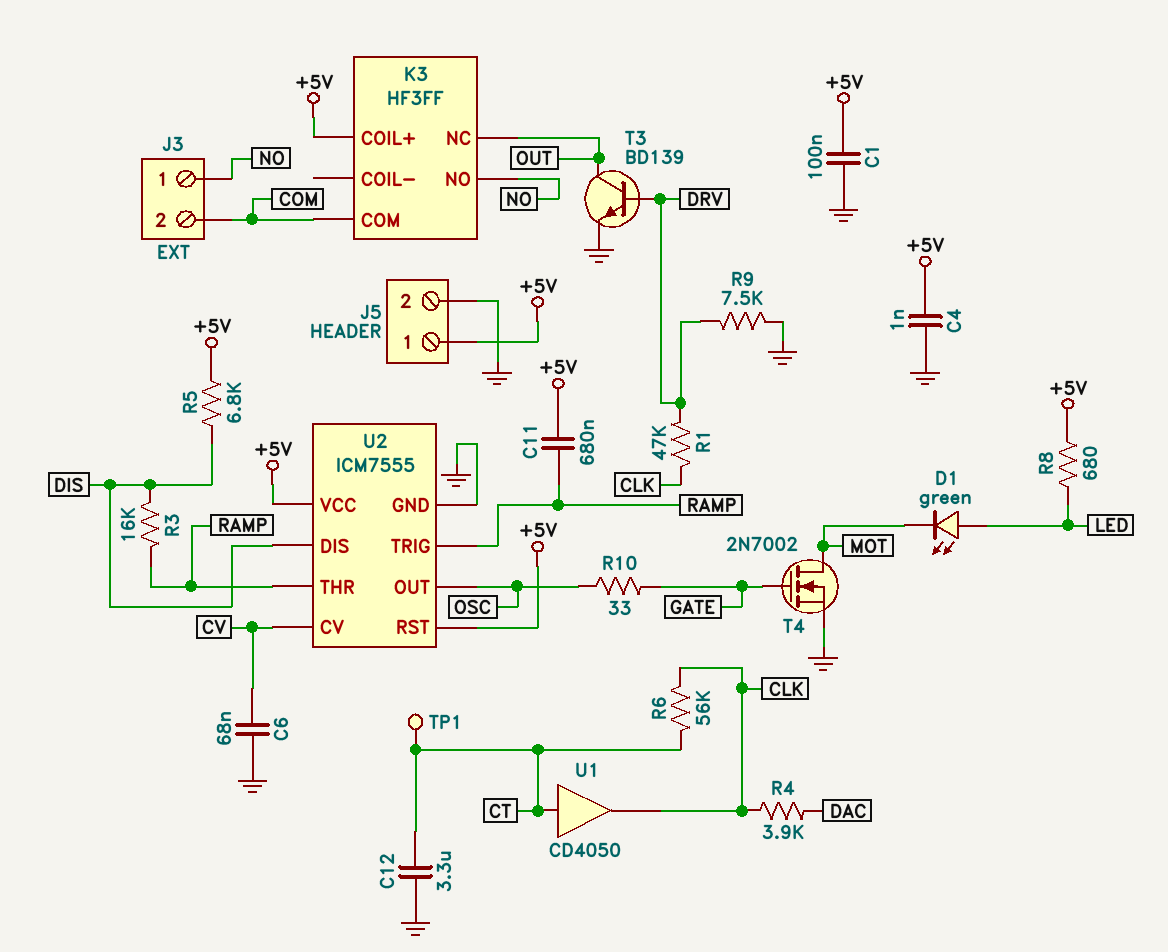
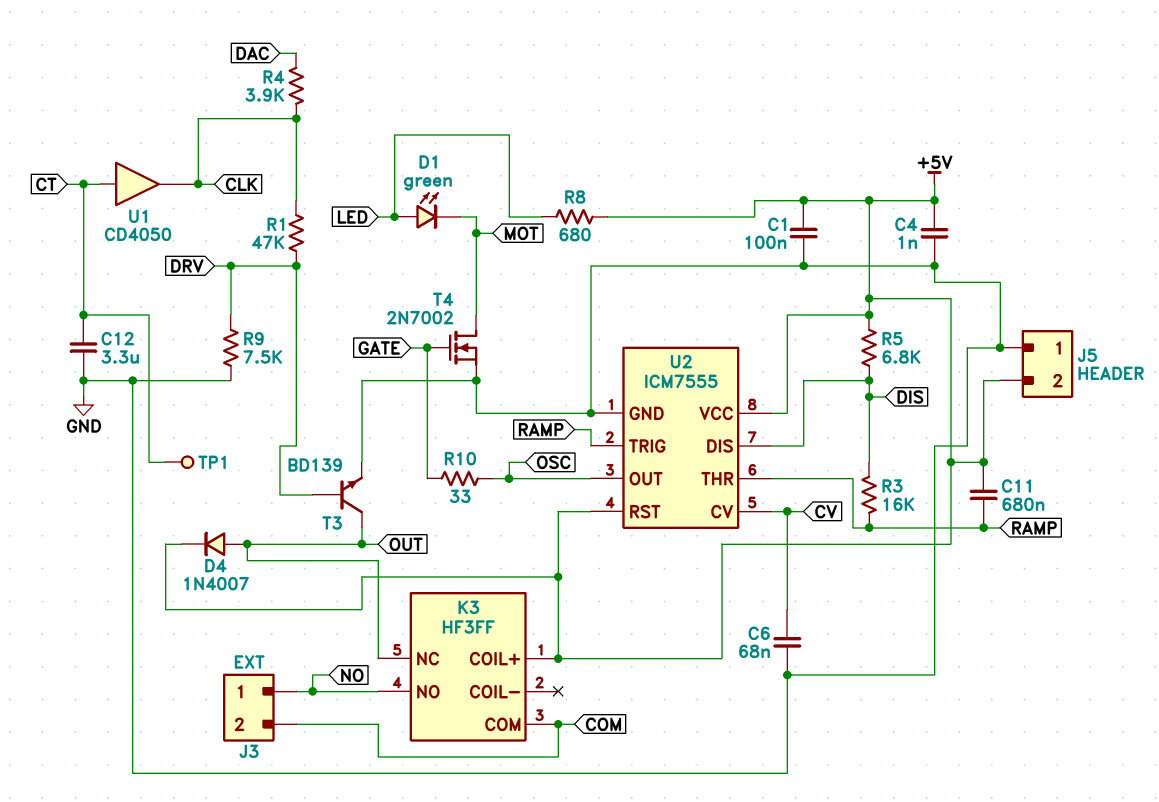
D4: none -> diode 1N4007 (A OUT, K +5V)
J5 pin 1: +5V -> GND
J5 pin 2: GND -> +5V
R6: 56k (CLK, CT) -> none

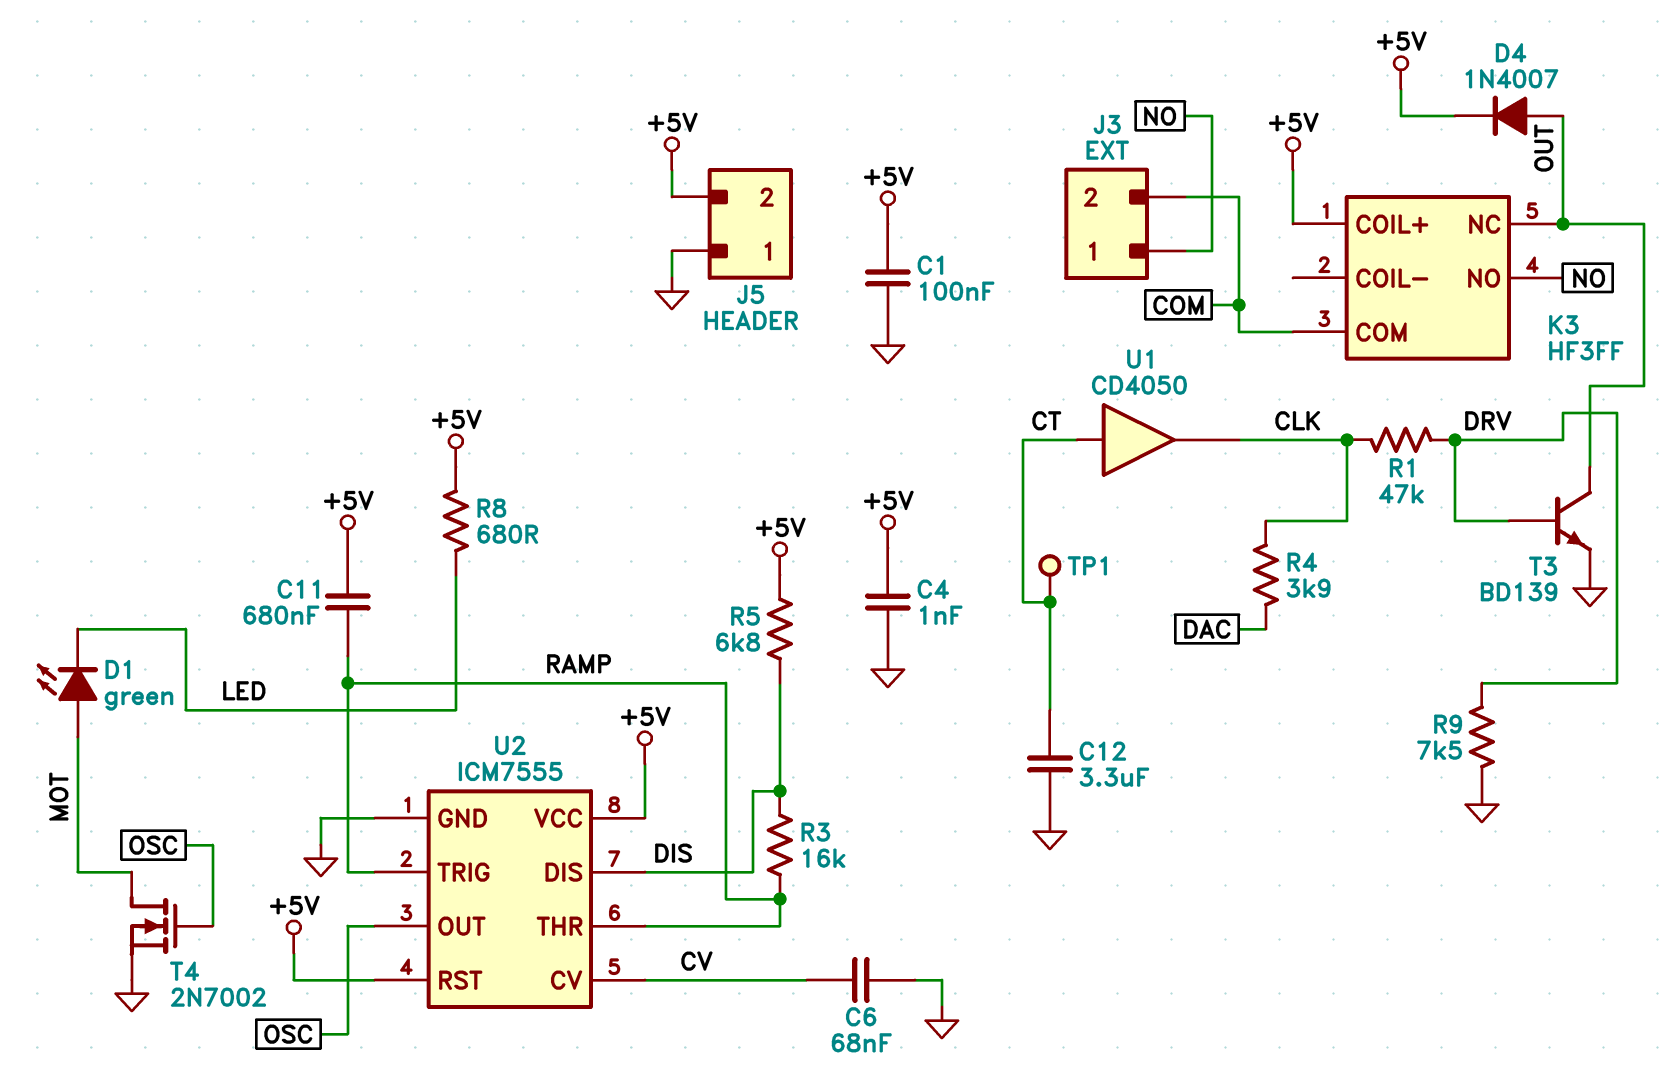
D1: LED green (A LED, K MOT) -> LED green (A MOT, K LED)
R10: 33 (GATE, OSC) -> none
T4: NMOS 2N7002 (G GATE, D MOT, S GND) -> NMOS 2N7002 (G OSC, D MOT, S GND)

